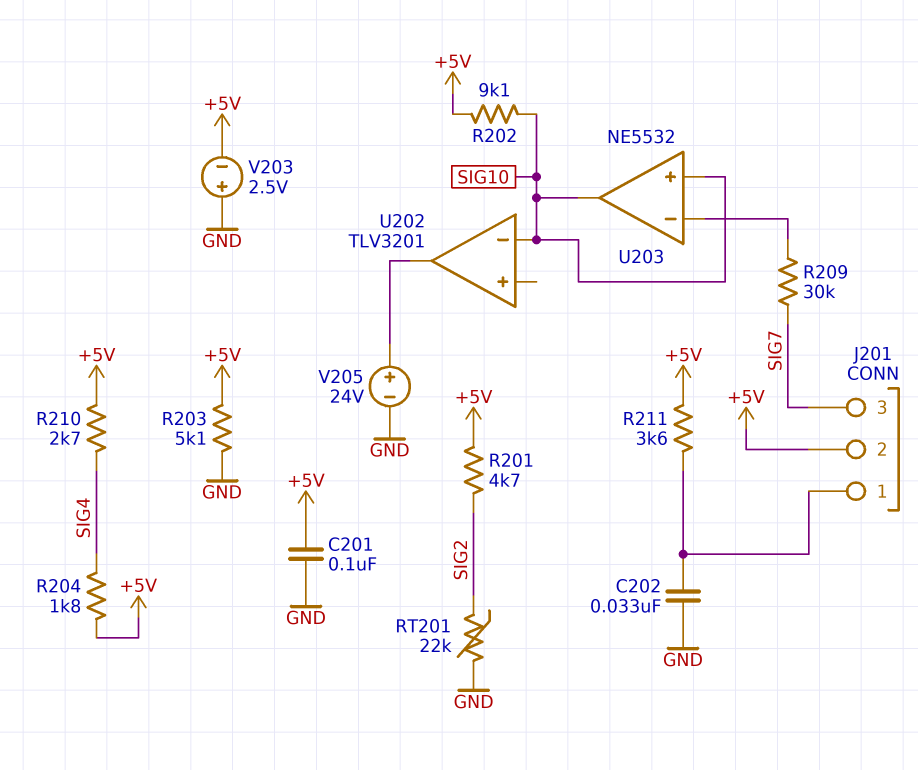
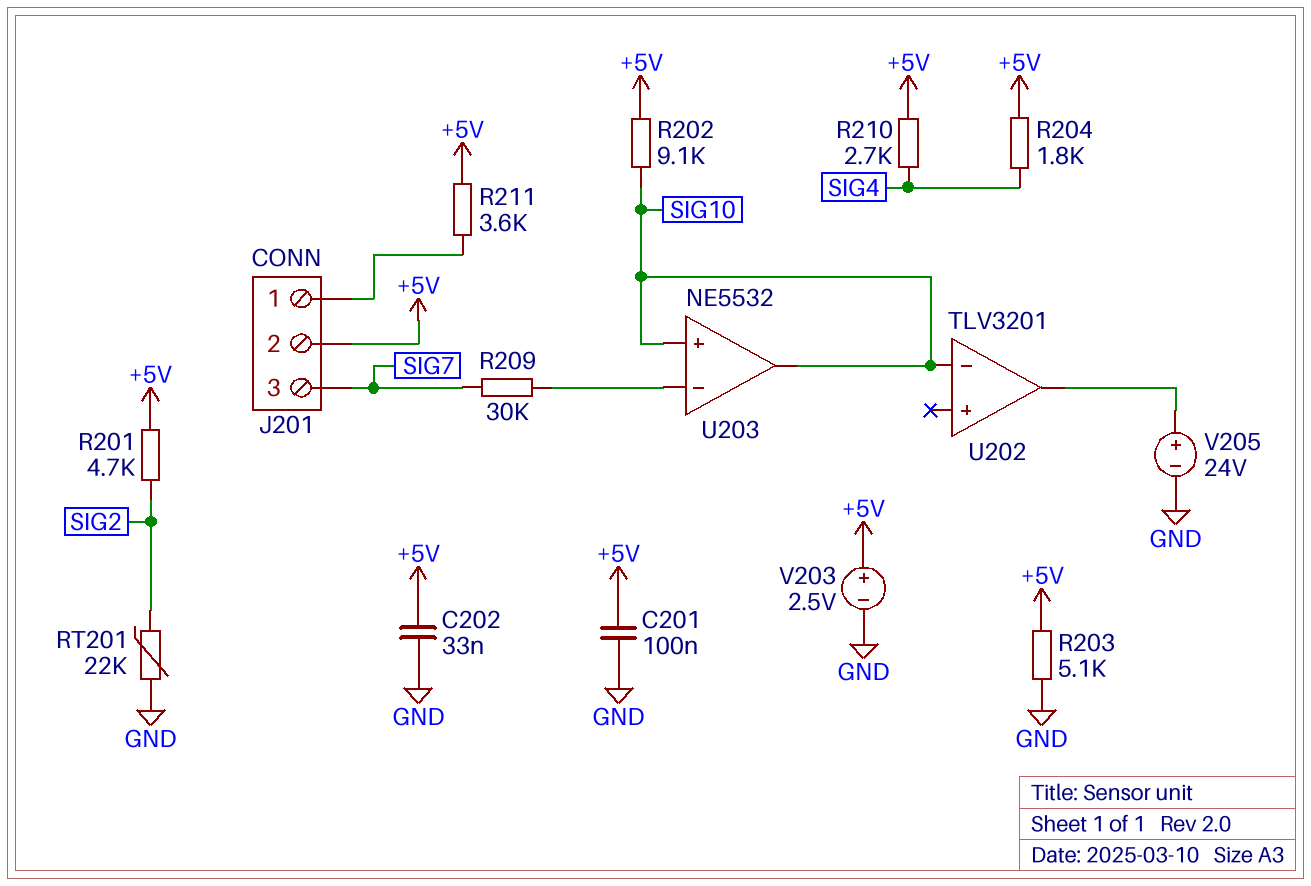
C202: 33nF (GND, J201/1) -> 33nF (+5V, GND)
V203: 2.5V (plus GND, minus +5V) -> 2.5V (plus +5V, minus GND)

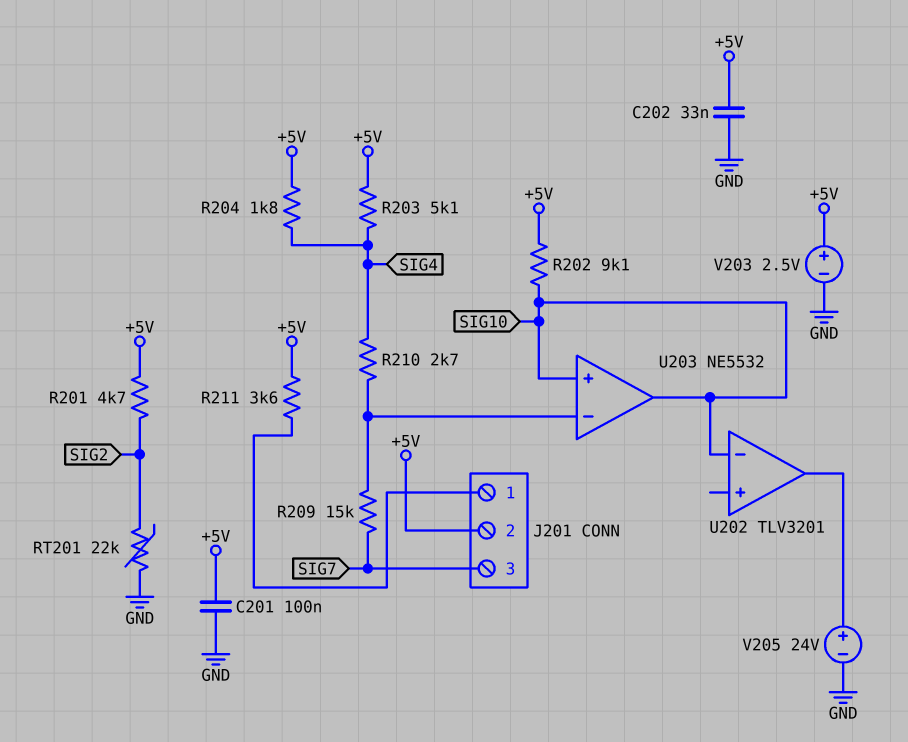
R203: 5.1k (+5V, GND) -> 5.1k (+5V, SIG4)
R209: 30k (SIG7, U203/in-) -> 15k (SIG7, U203/in-)
R210: 2.7k (+5V, SIG4) -> 2.7k (SIG4, U203/in-)

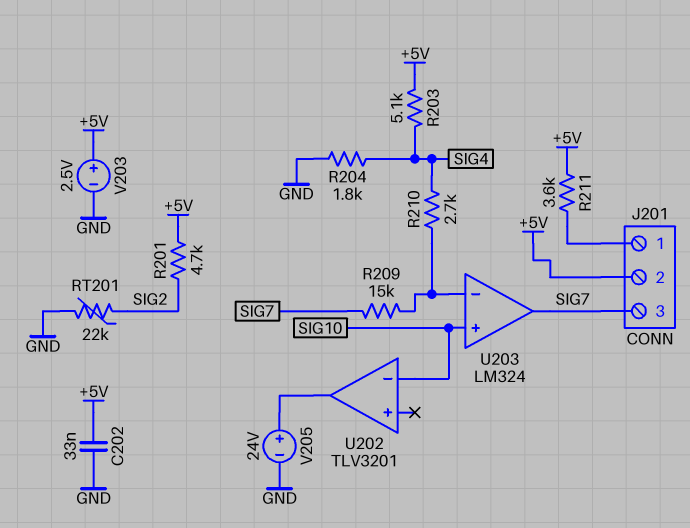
C201: 100nF (+5V, GND) -> none
R202: 9.1k (+5V, SIG10) -> none
R204: 1.8k (+5V, SIG4) -> 1.8k (GND, SIG4)
U203: NE5532 -> LM324
U203 pin out: SIG10 -> SIG7

